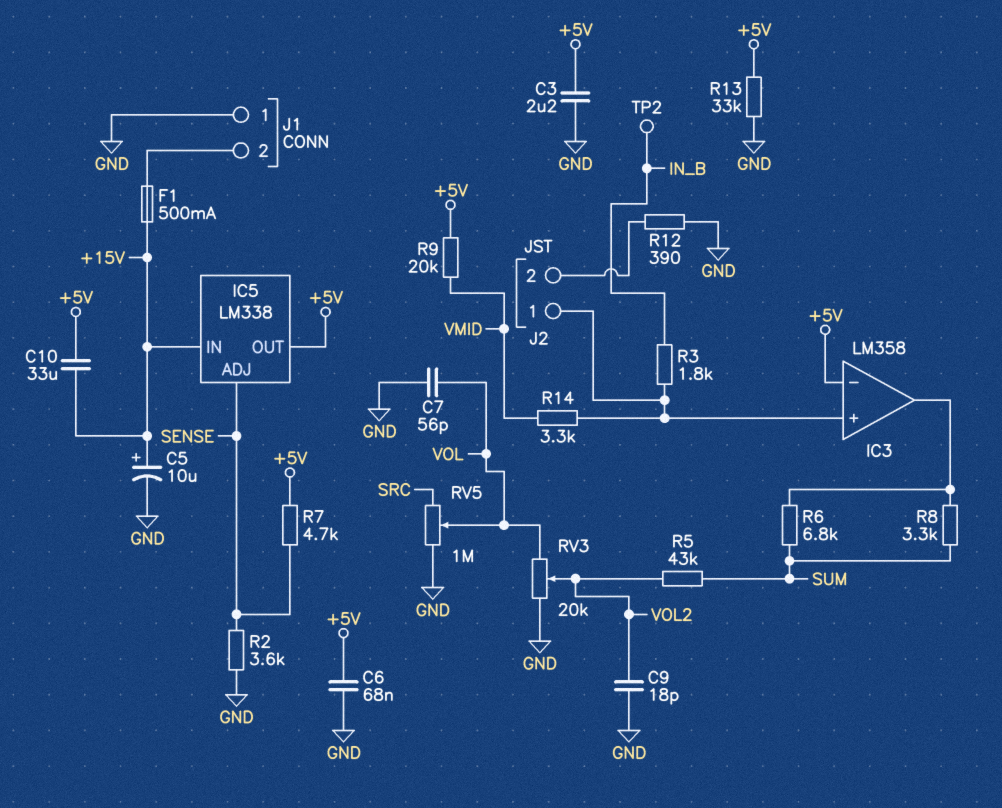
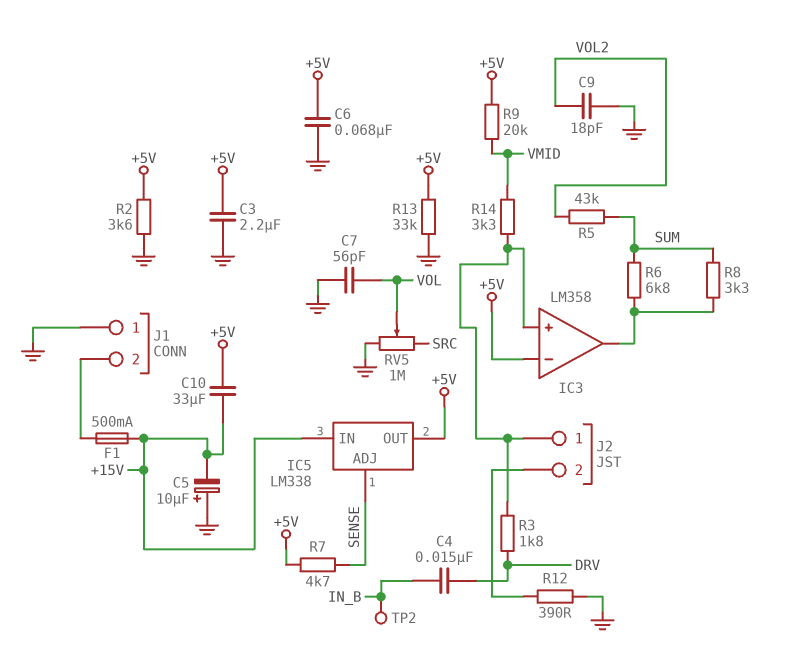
C4: none -> 15nF (DRV, IN_B)
C5: 10uF (plus +15V, minus GND) -> 10uF (plus GND, minus +15V)
R2: 3.6k (GND, SENSE) -> 3.6k (+5V, GND)
R3: 1.8k (IC3/in+, IN_B) -> 1.8k (DRV, IC3/in+)
RV3: 20k (GND, VOL, wiper VOL2) -> none

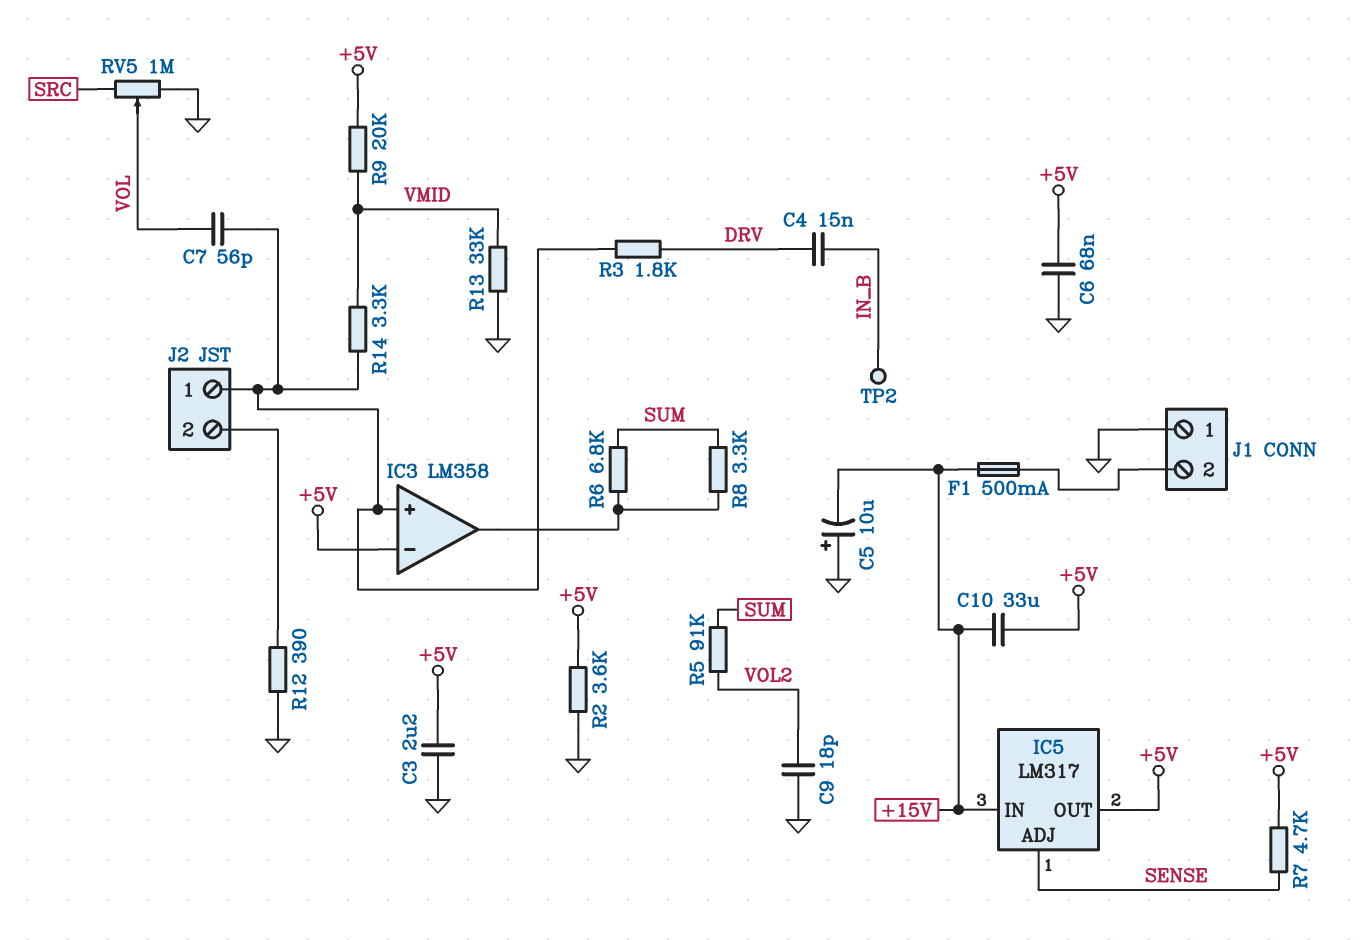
C7: 56pF (GND, VOL) -> 56pF (IC3/in+, VOL)
IC5: LM338 -> LM317
R5: 43k (SUM, VOL2) -> 91k (SUM, VOL2)
R13: 33k (+5V, GND) -> 33k (GND, VMID)

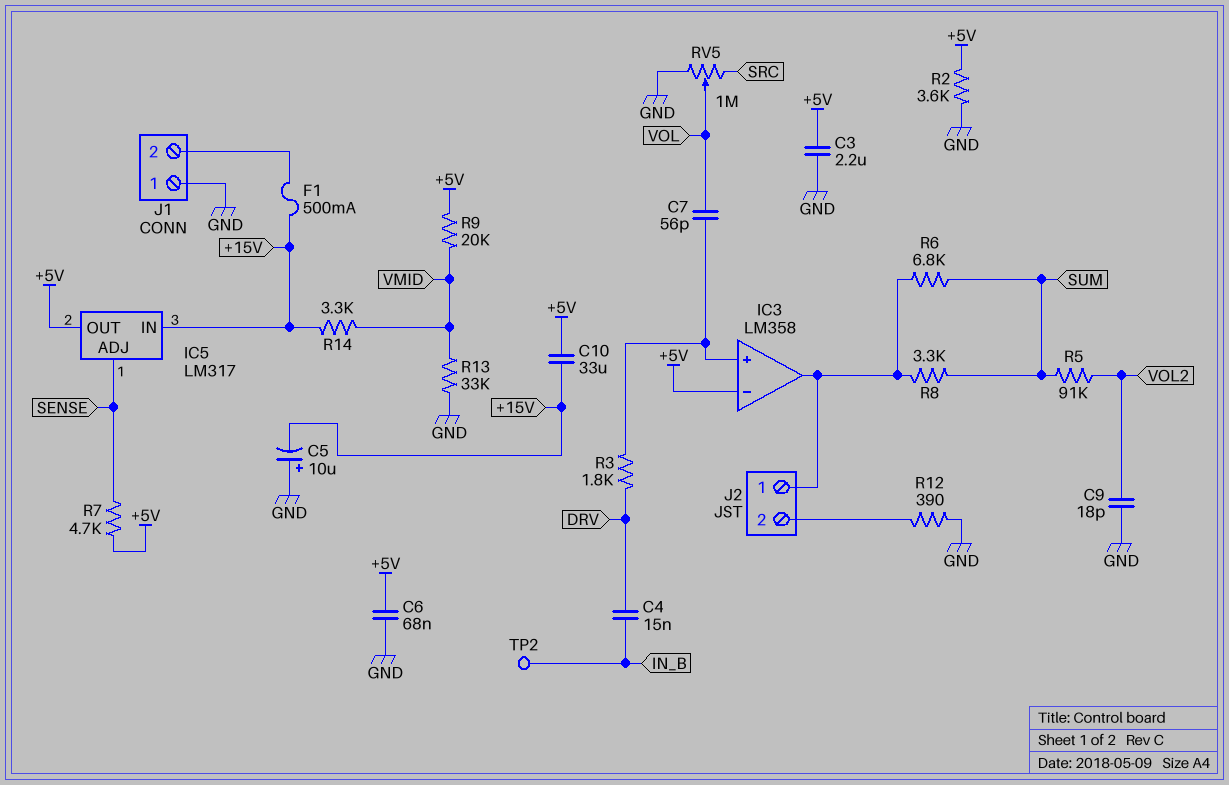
J2 pin 1: IC3/in+ -> IC3/out
R14: 3.3k (IC3/in+, VMID) -> 3.3k (+15V, VMID)

